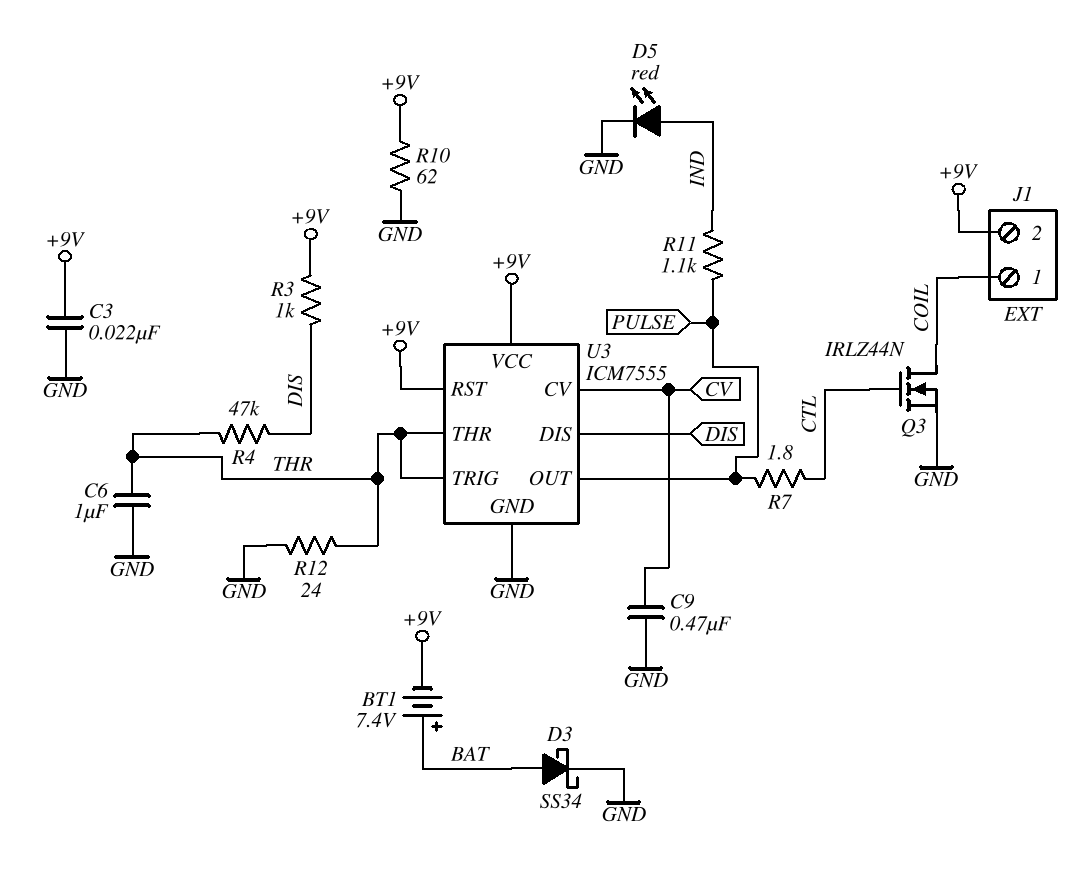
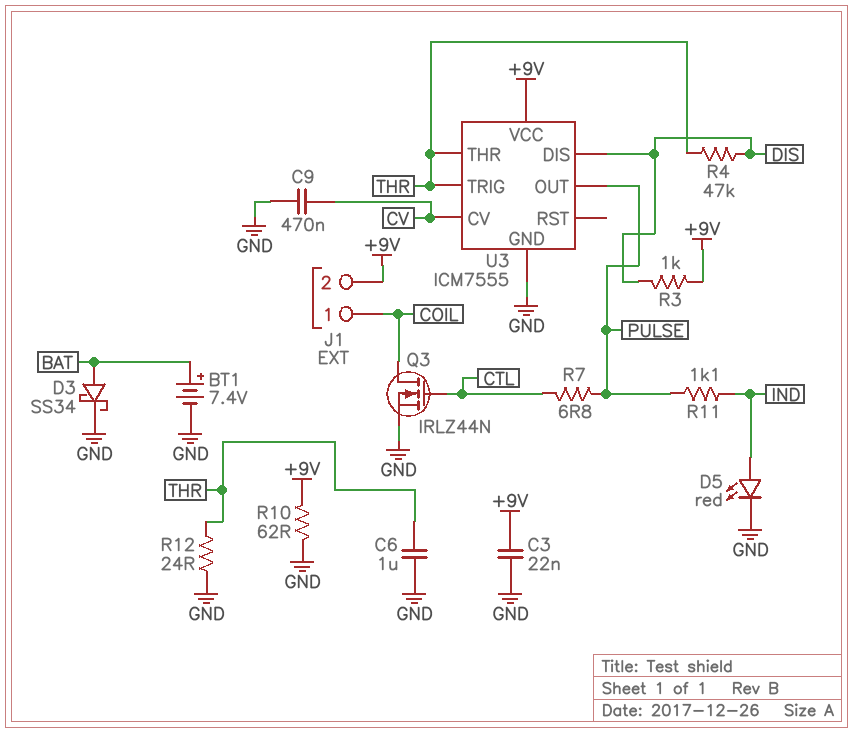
BT1: 7.4V (plus BAT, minus +9V) -> 7.4V (plus BAT, minus GND)
R7: 1.8 (CTL, PULSE) -> 6.8 (CTL, PULSE)
U3 pin RST: +9V -> none

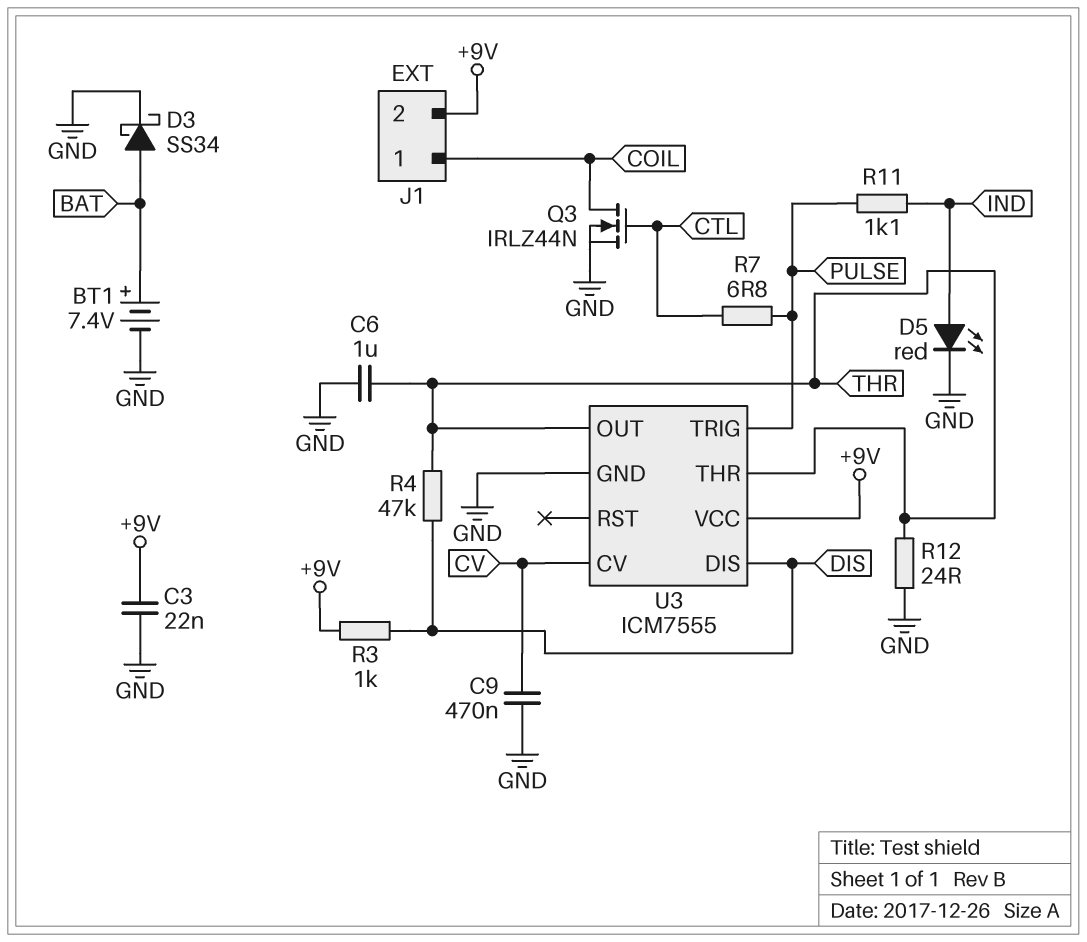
R10: 62 (+9V, GND) -> none
U3 pin OUT: PULSE -> THR
U3 pin TRIG: THR -> PULSE

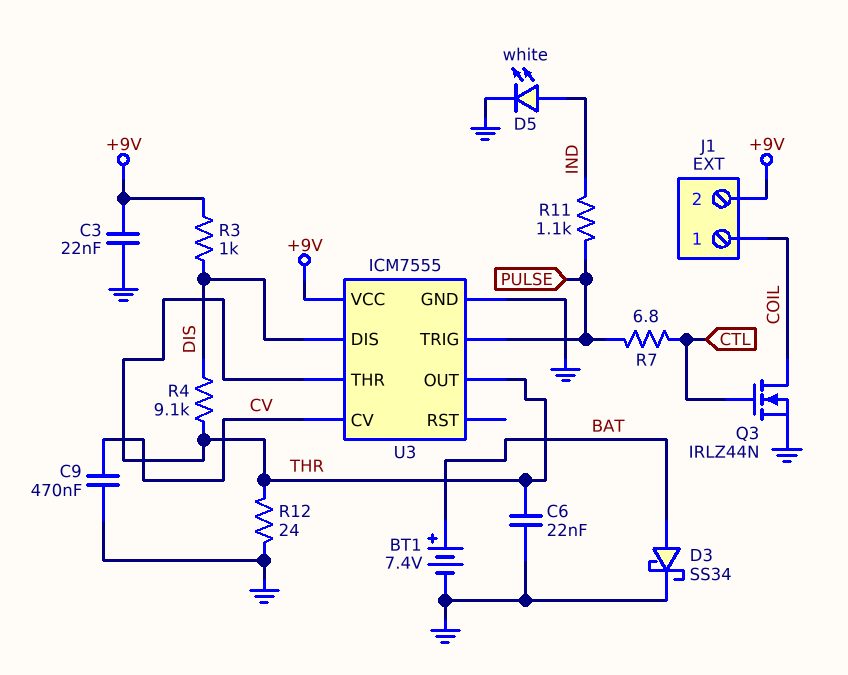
C6: 1uF (GND, THR) -> 22nF (GND, THR)
D5: LED red (A IND, K GND) -> LED white (A IND, K GND)
R4: 47k (DIS, THR) -> 9.1k (DIS, THR)

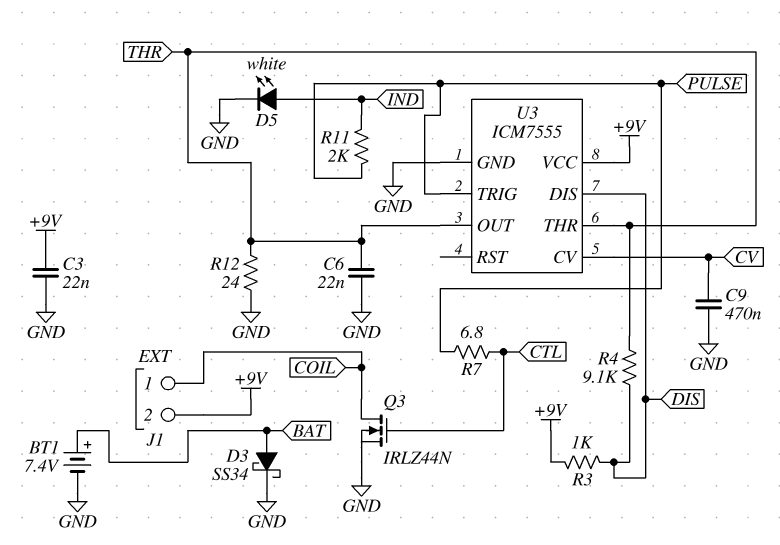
R11: 1.1k (IND, PULSE) -> 2k (IND, PULSE)

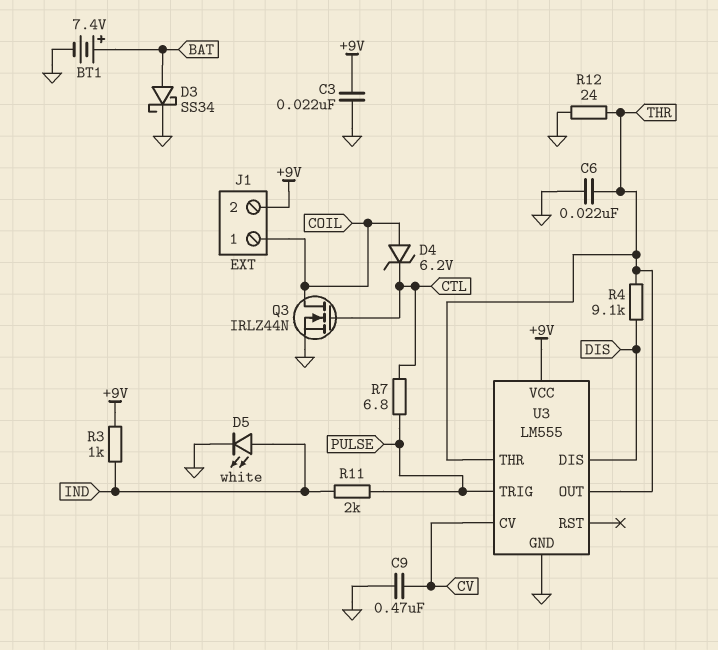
D4: none -> zener 6.2V (A COIL, K CTL)
R3: 1k (+9V, DIS) -> 1k (+9V, IND)
U3: ICM7555 -> LM555

